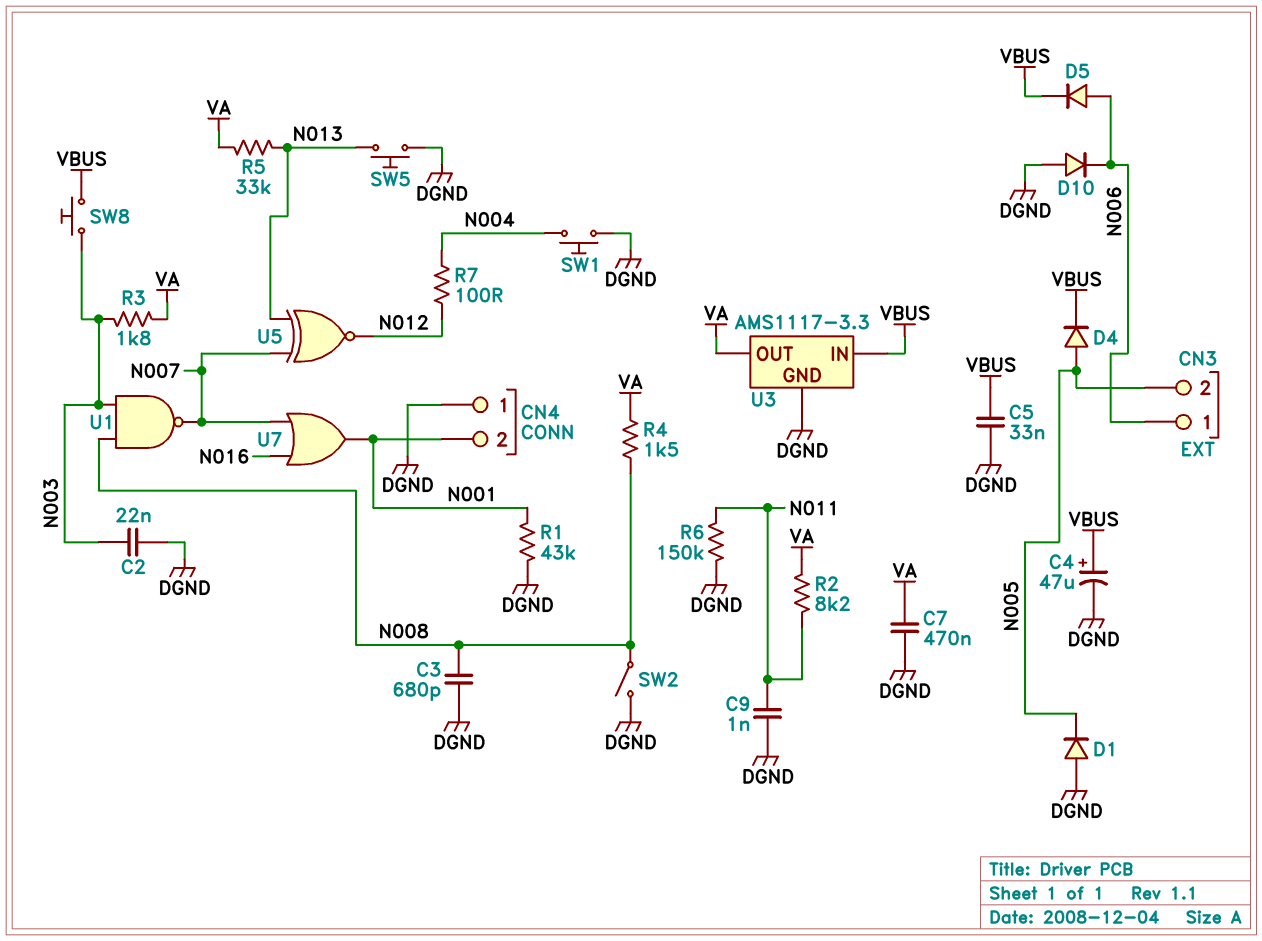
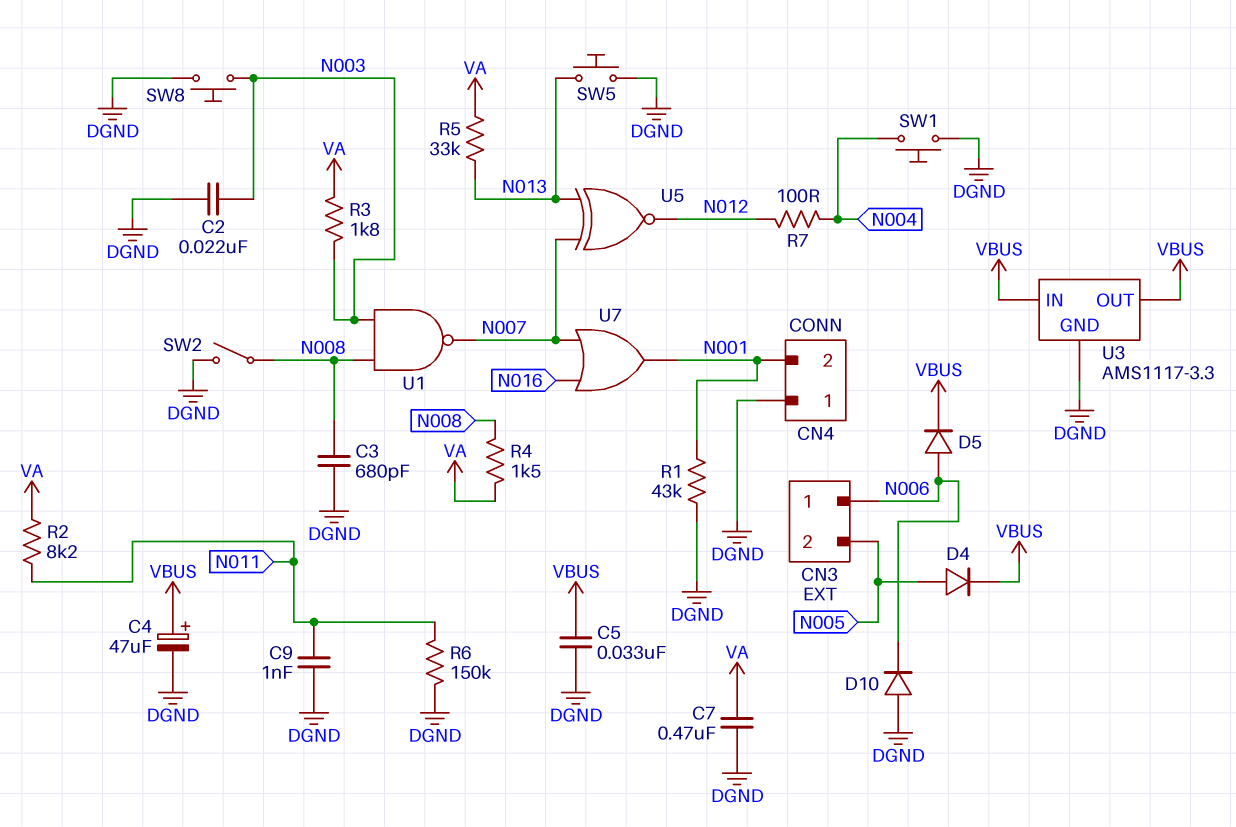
D1: diode (A DGND, K N005) -> none
SW8: button (N003, VBUS) -> button (DGND, N003)
U3 pin OUT: VA -> VBUS

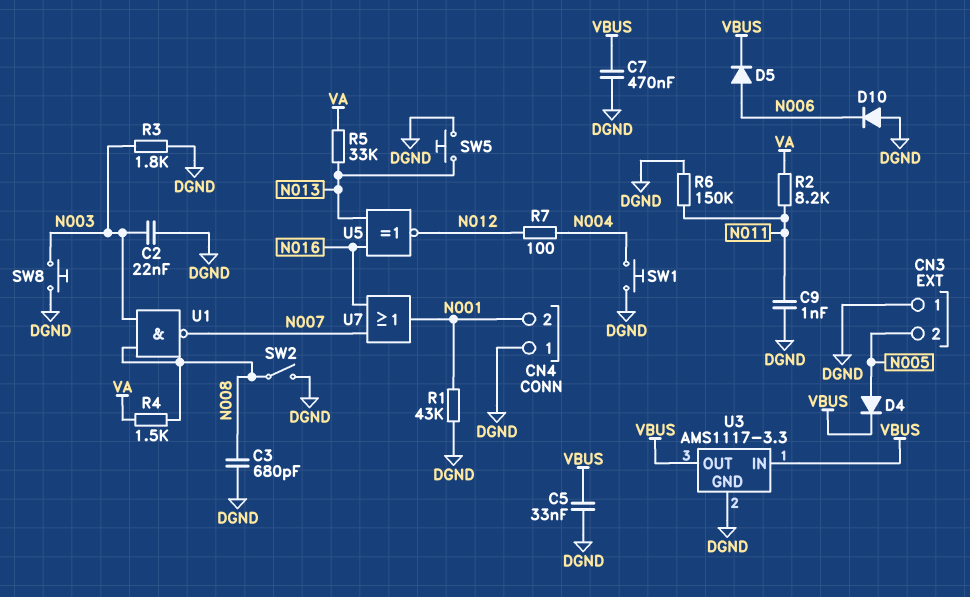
C4: 47uF (plus VBUS, minus DGND) -> none
C7: 470nF (DGND, VA) -> 470nF (DGND, VBUS)
CN3 pin 1: N006 -> DGND
R3: 1.8k (N003, VA) -> 1.8k (DGND, N003)
U5: XNOR (in N007, in N013, out N012) -> XNOR (in N013, in N016, out N012)

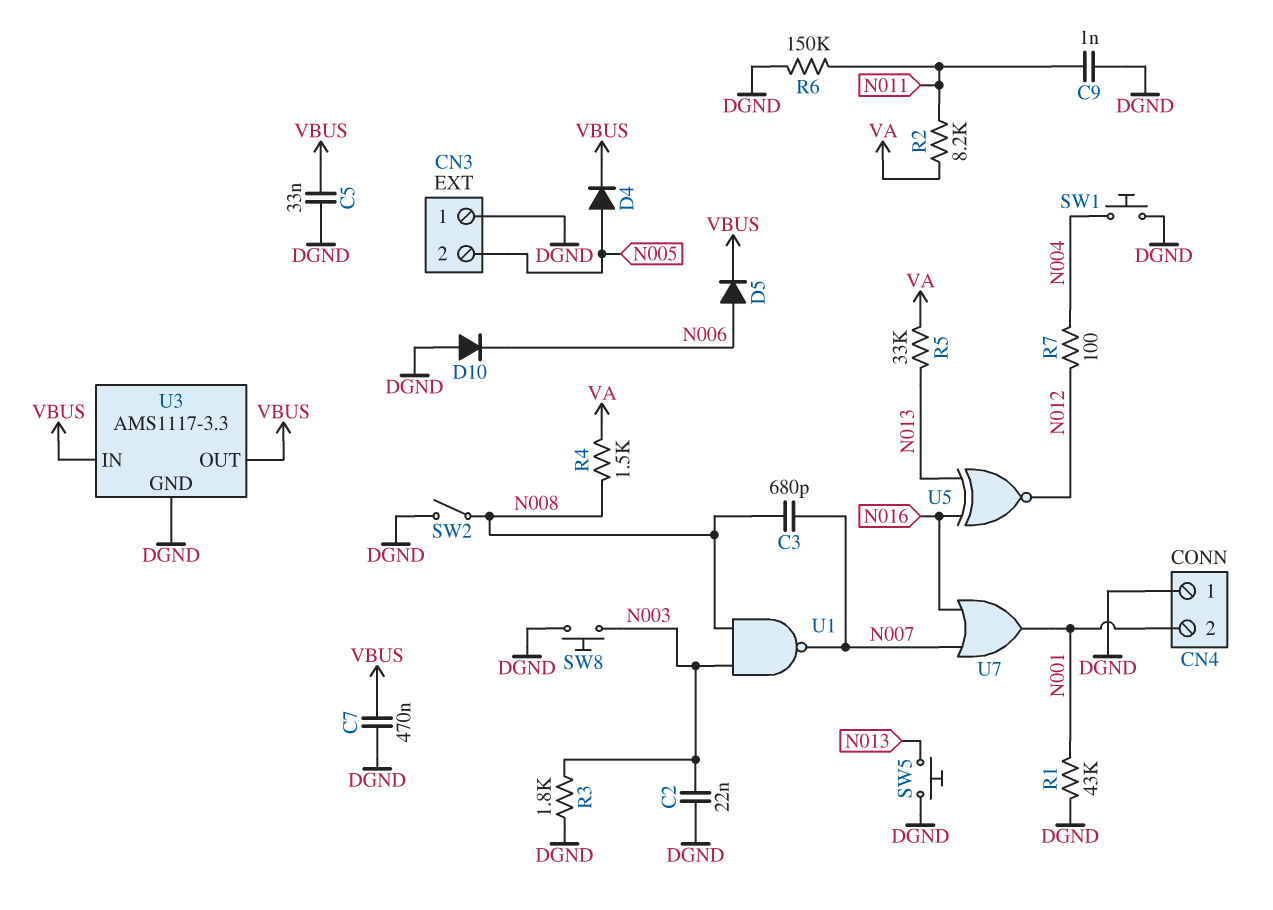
C3: 680pF (DGND, N008) -> 680pF (N007, N008)

